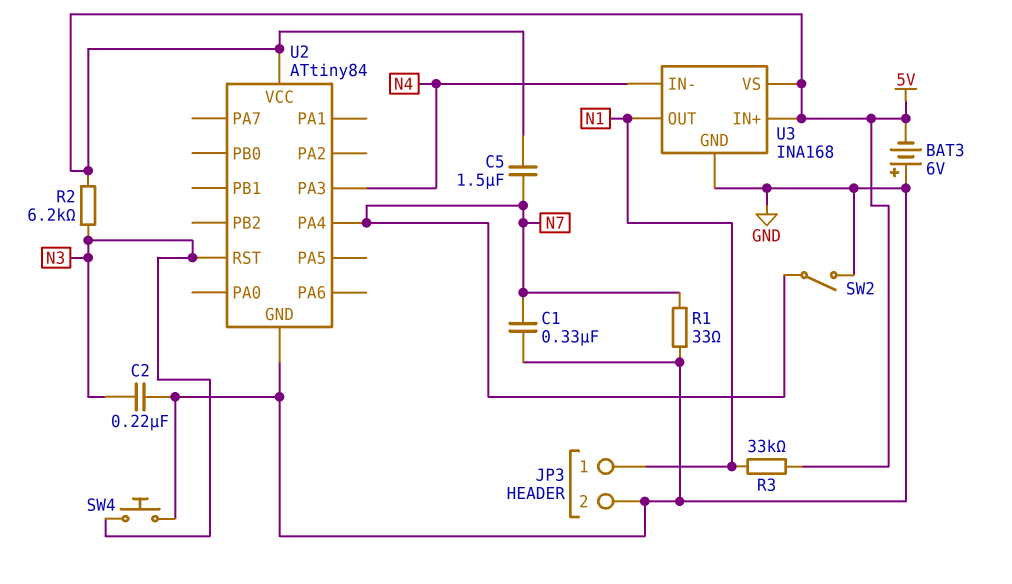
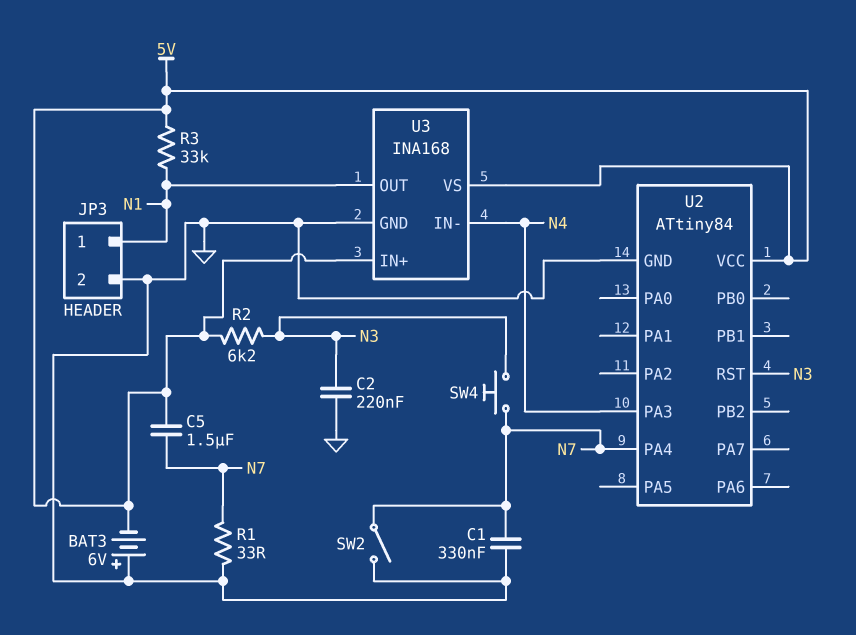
SW4: button (GND, N3) -> button (N3, N7)

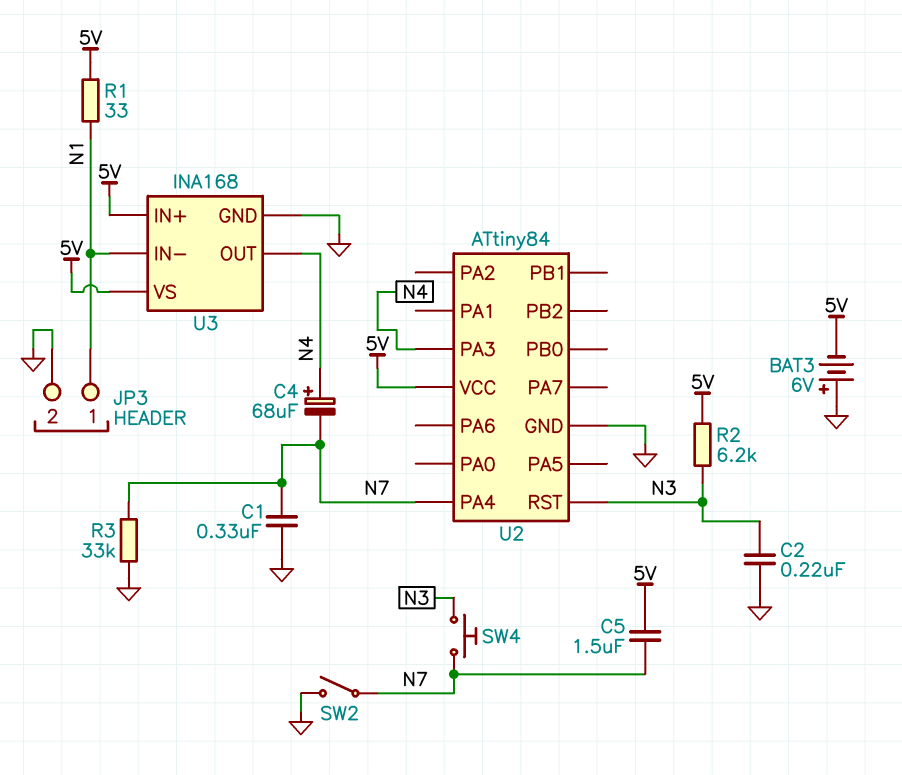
C4: none -> 68uF (plus N4, minus N7)
R1: 33 (GND, N7) -> 33 (5V, N1)
R3: 33k (5V, N1) -> 33k (GND, N7)
U3 pin IN-: N4 -> N1
U3 pin OUT: N1 -> N4

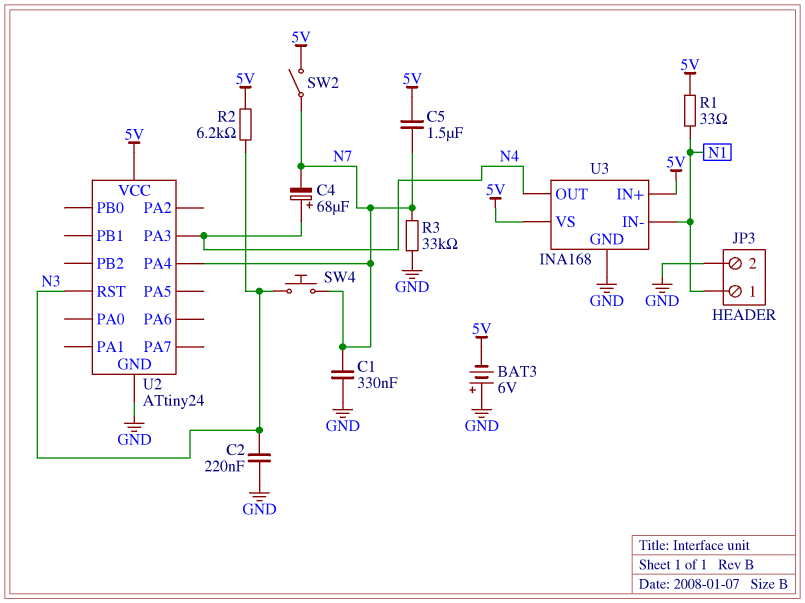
SW2: switch (GND, N7) -> switch (5V, N7)
U2: ATtiny84 -> ATtiny24

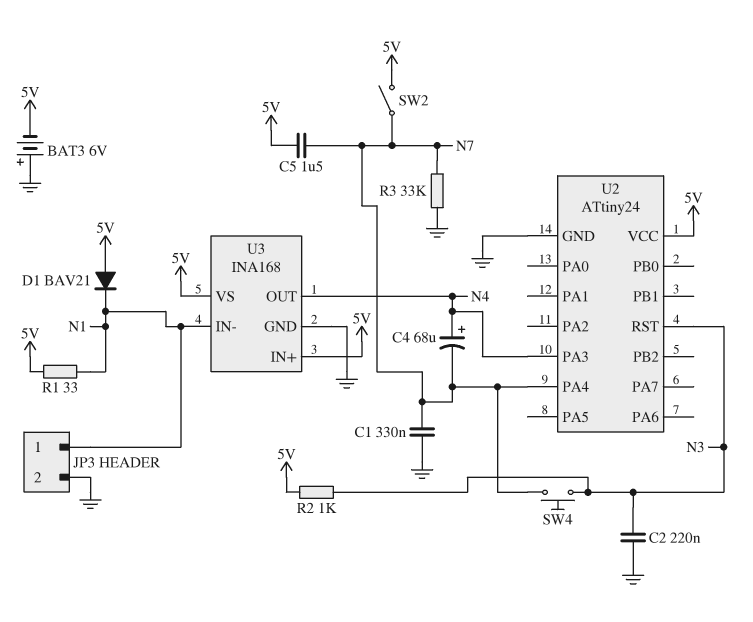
D1: none -> diode BAV21 (A 5V, K N1)
R2: 6.2k (5V, N3) -> 1k (5V, N3)

